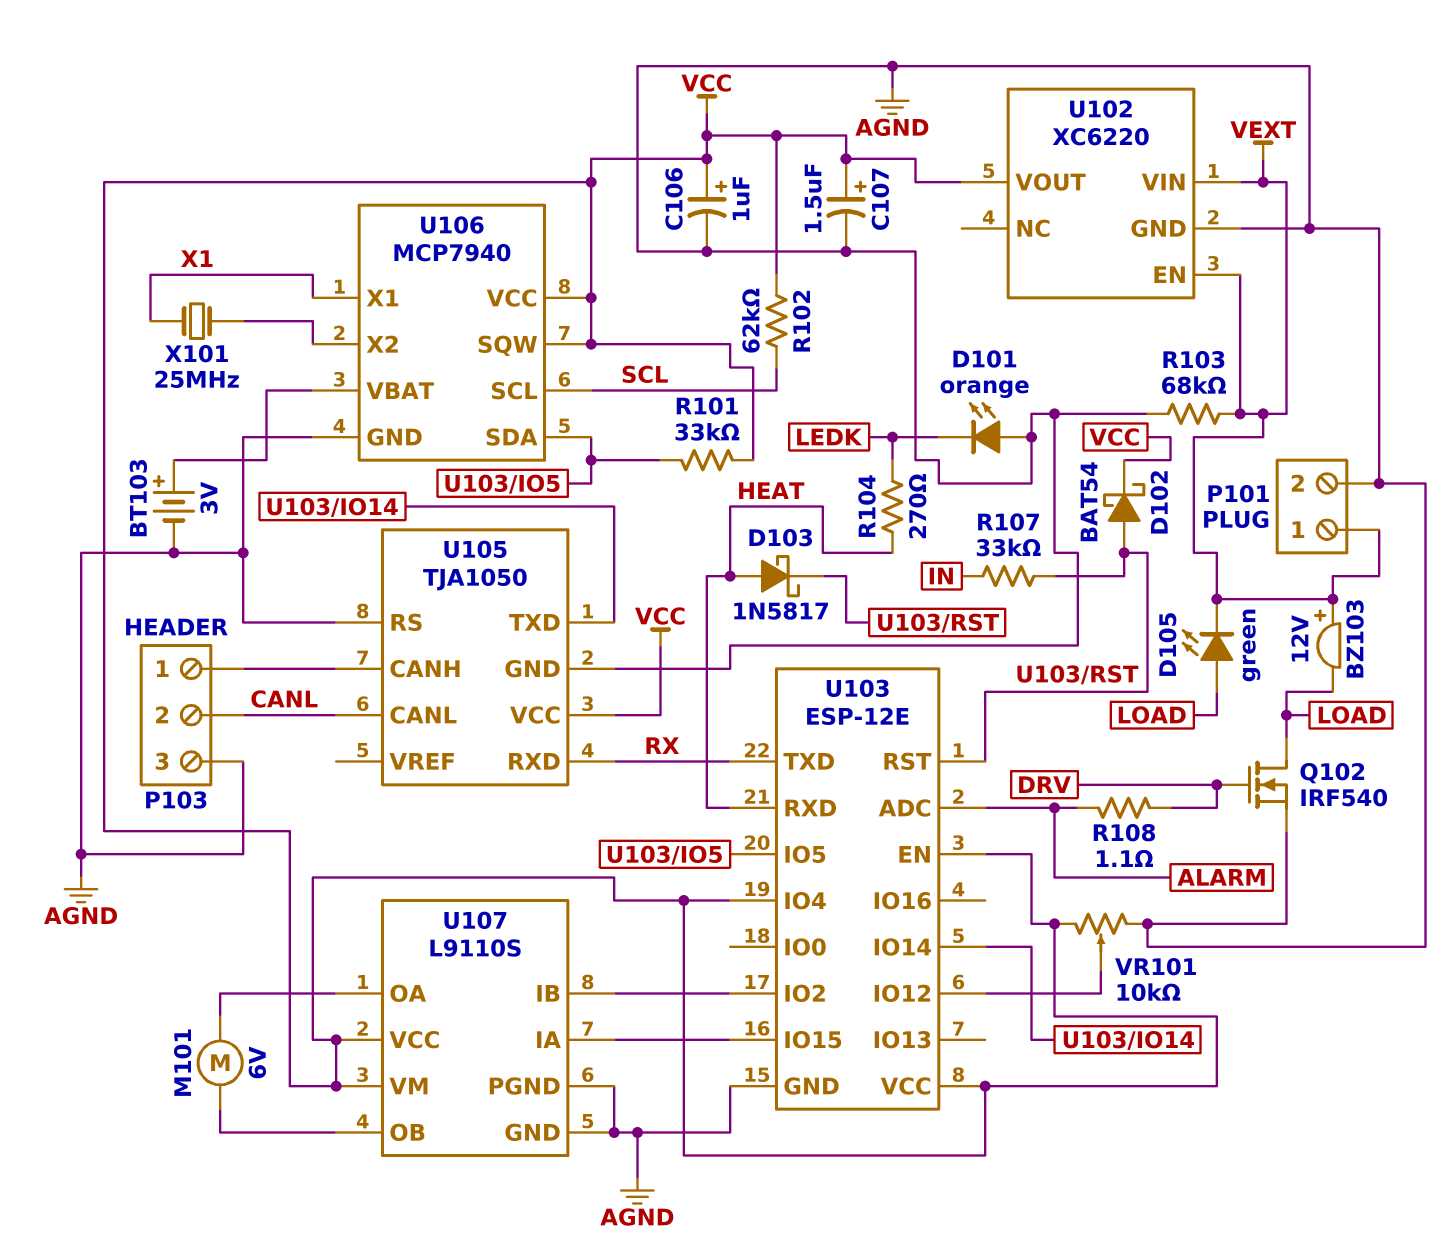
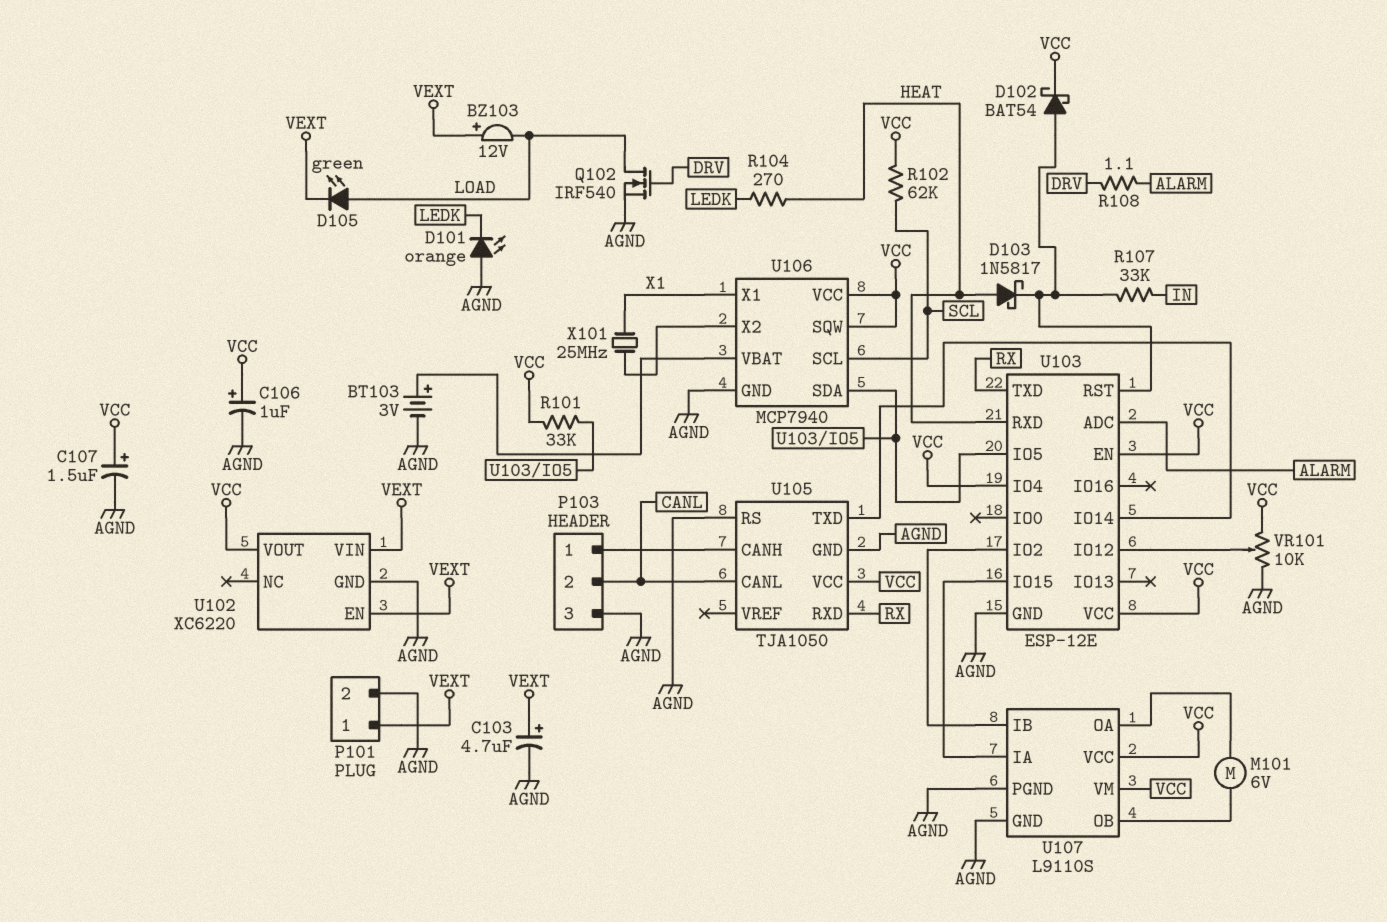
C103: none -> 4.7uF (plus VEXT, minus AGND)
R103: 68k (AGND, VEXT) -> none

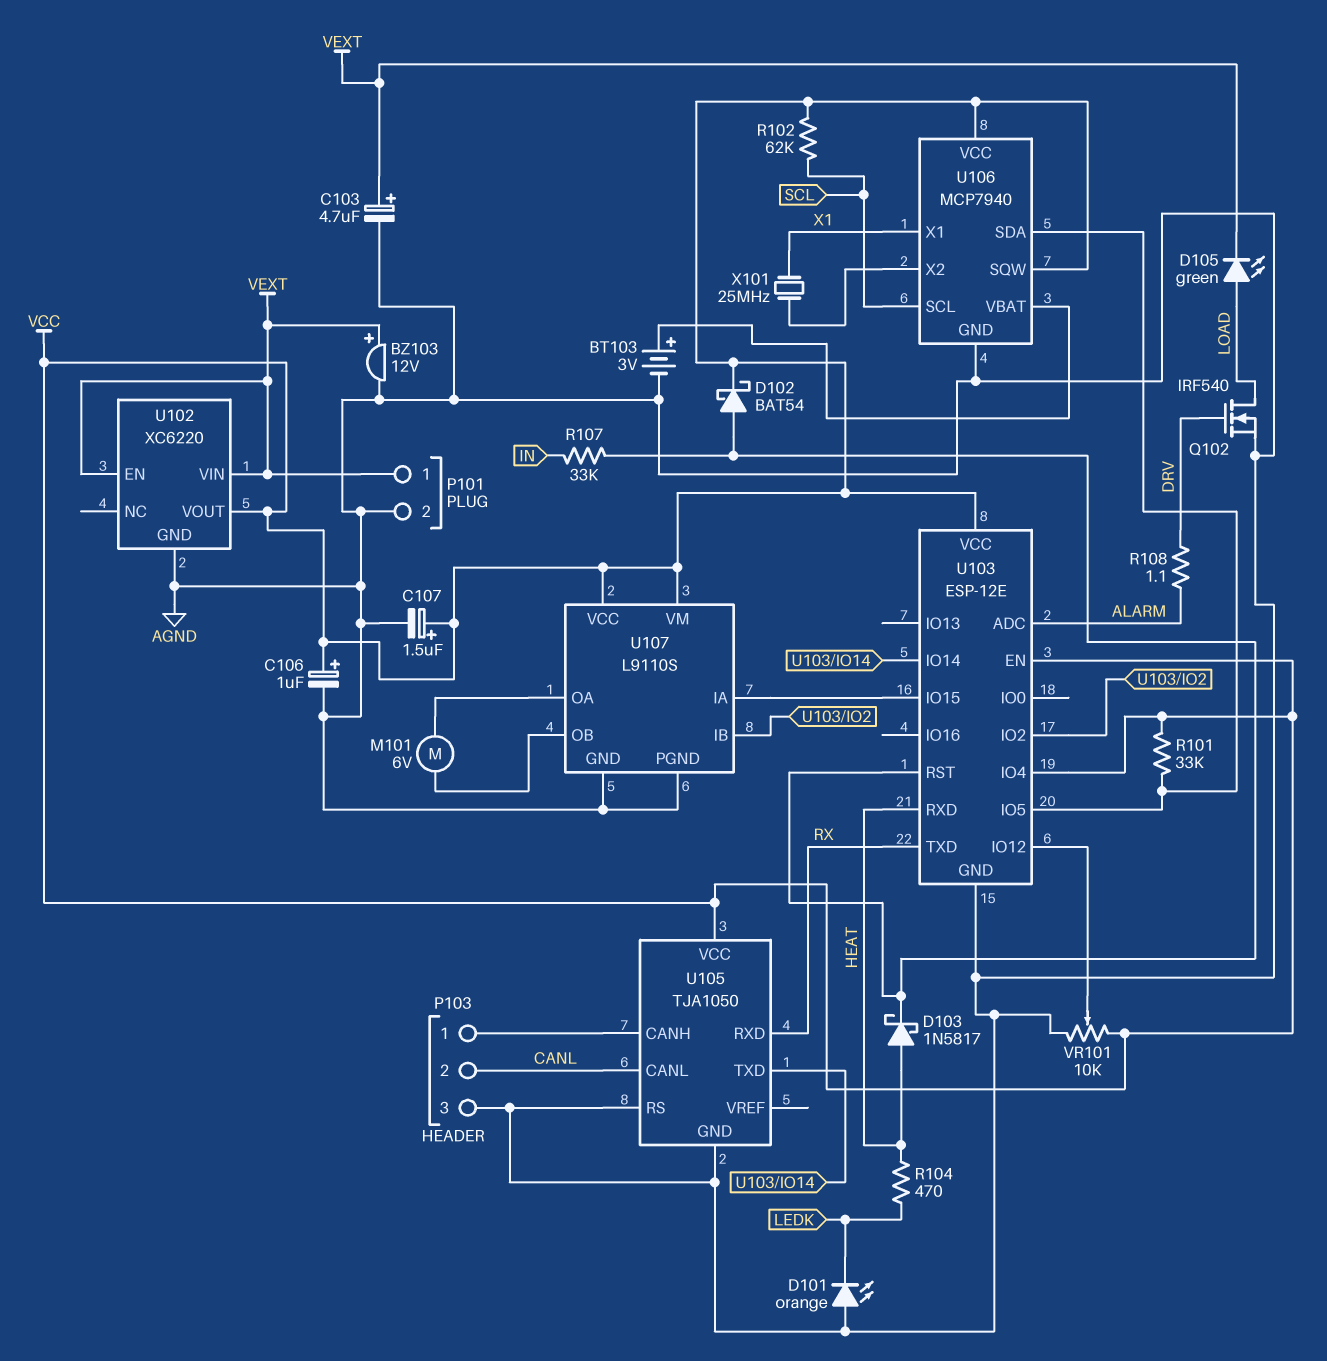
BZ103: buzzer 12V (plus VEXT, minus LOAD) -> buzzer 12V (plus VEXT, minus AGND)
R104: 270 (HEAT, LEDK) -> 470 (HEAT, LEDK)

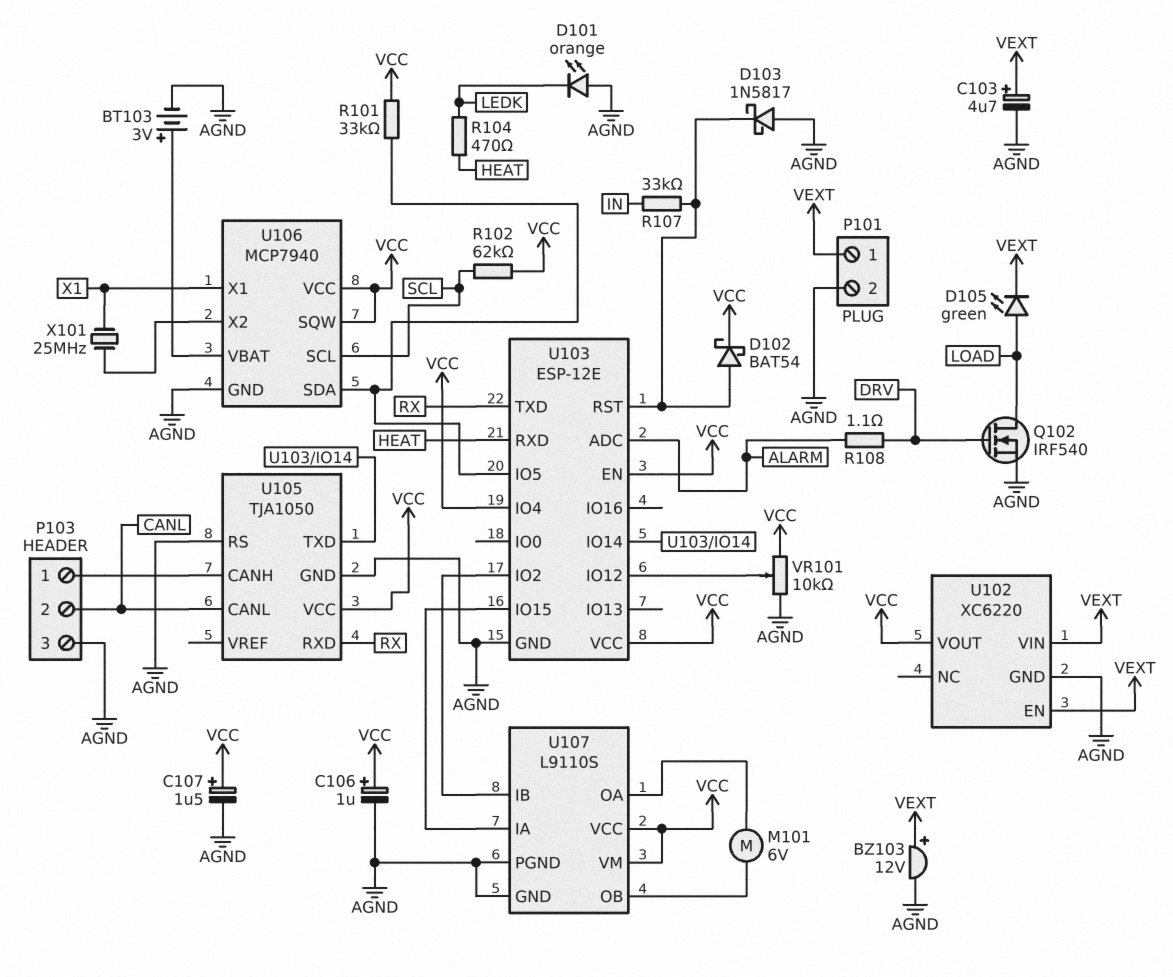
D103: schottky 1N5817 (A HEAT, K U103/RST) -> schottky 1N5817 (A AGND, K U103/RST)

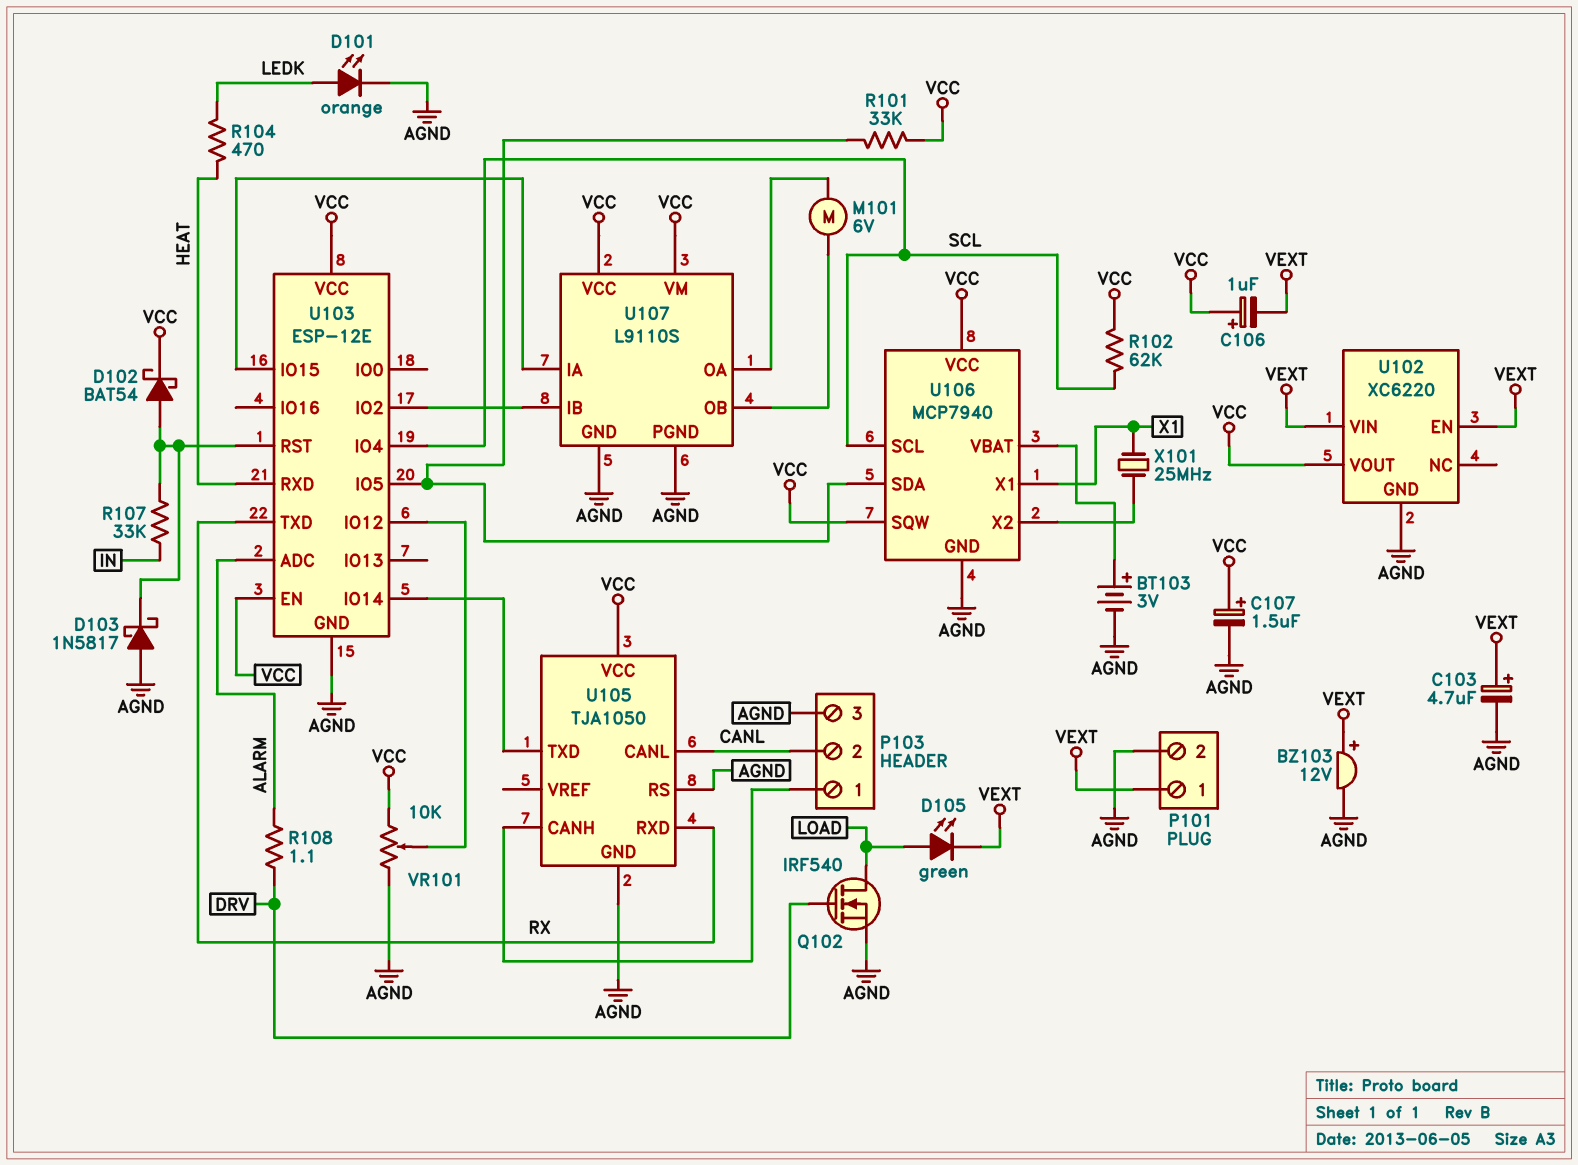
C106: 1uF (plus VCC, minus AGND) -> 1uF (plus VCC, minus VEXT)
D101: LED orange (A AGND, K LEDK) -> LED orange (A LEDK, K AGND)
U103 pin IO4: VCC -> SCL

